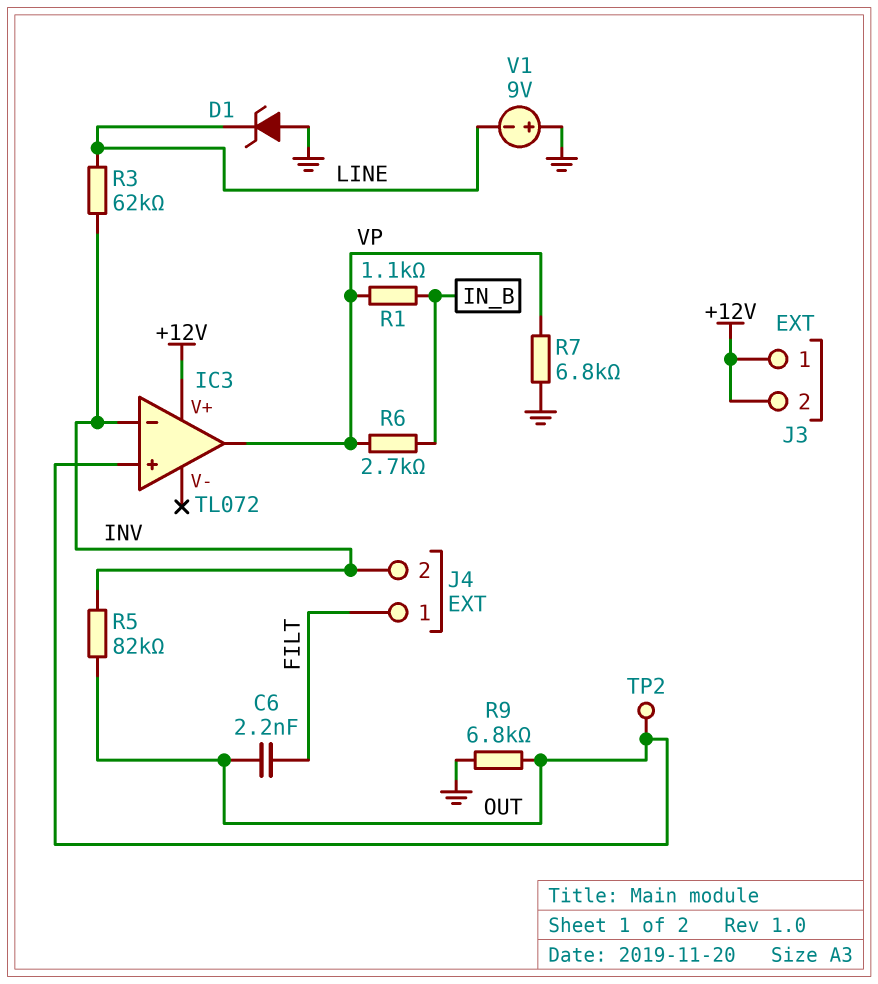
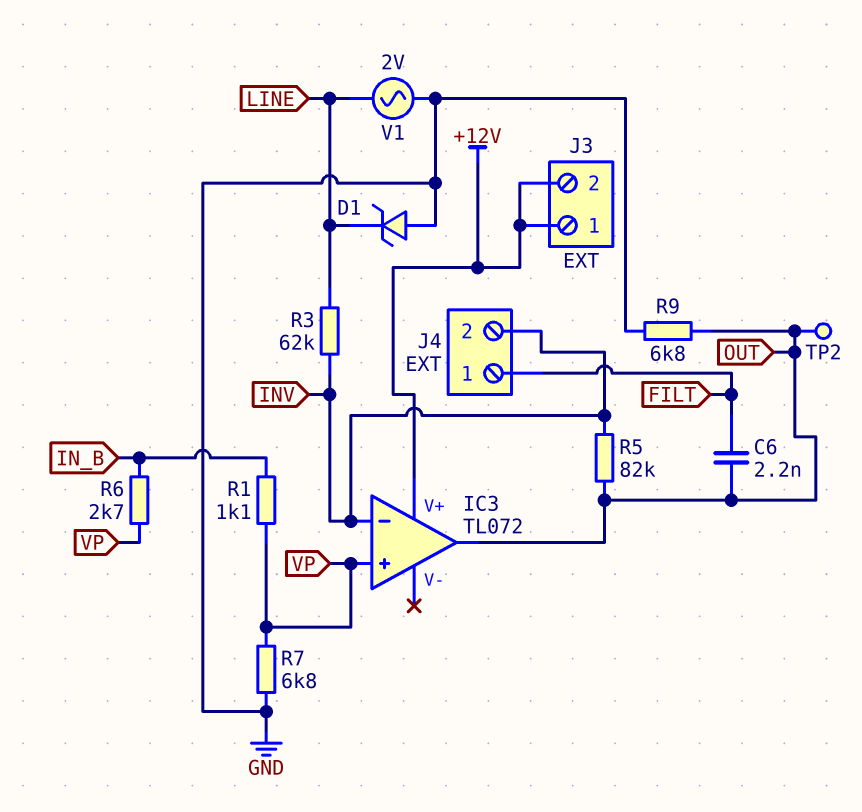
IC3 pin in+: OUT -> VP
IC3 pin out: VP -> OUT
V1: 9V (plus GND, minus LINE) -> AC 2V (GND, LINE)

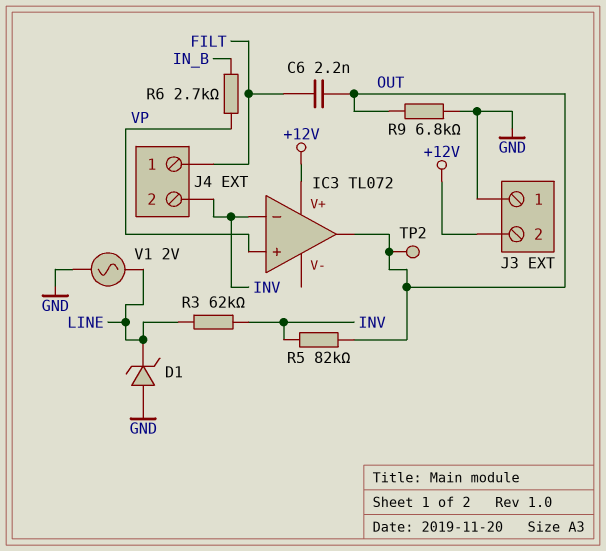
J3 pin 1: +12V -> GND
R1: 1.1k (IN_B, VP) -> none
R7: 6.8k (GND, VP) -> none

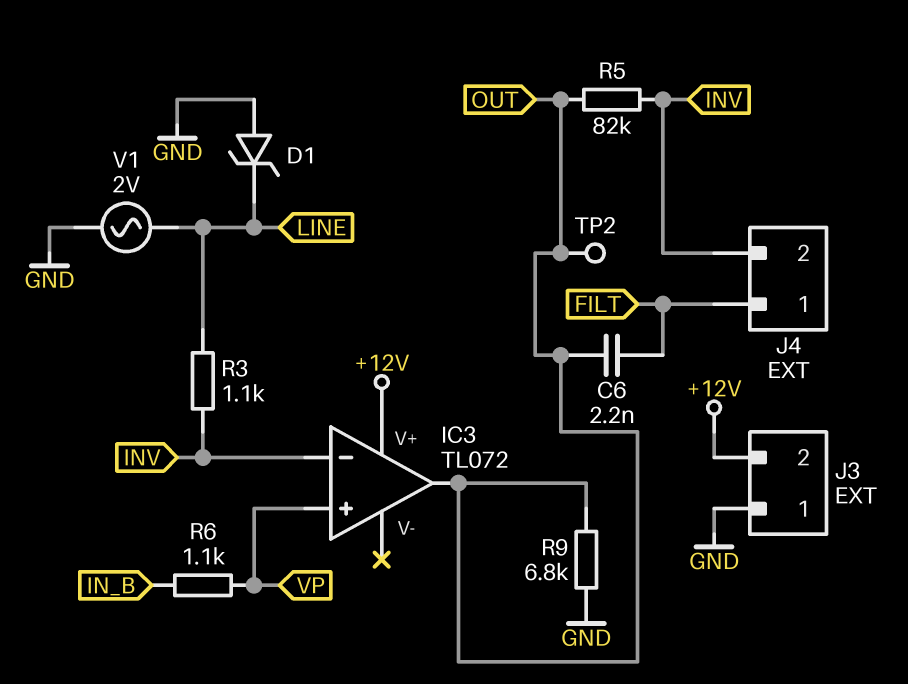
R3: 62k (INV, LINE) -> 1.1k (INV, LINE)
R6: 2.7k (IN_B, VP) -> 1.1k (IN_B, VP)

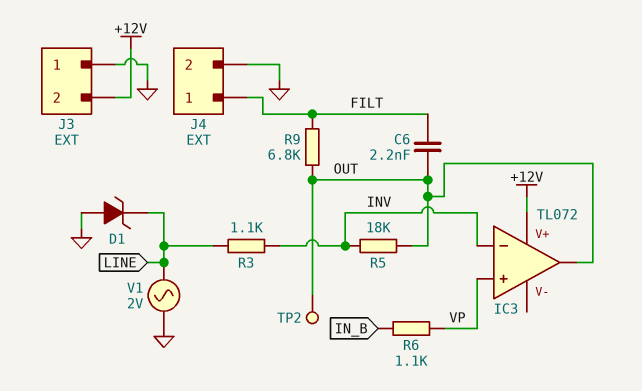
J4 pin 2: INV -> GND
R5: 82k (INV, OUT) -> 18k (INV, OUT)
R9: 6.8k (GND, OUT) -> 6.8k (FILT, OUT)

